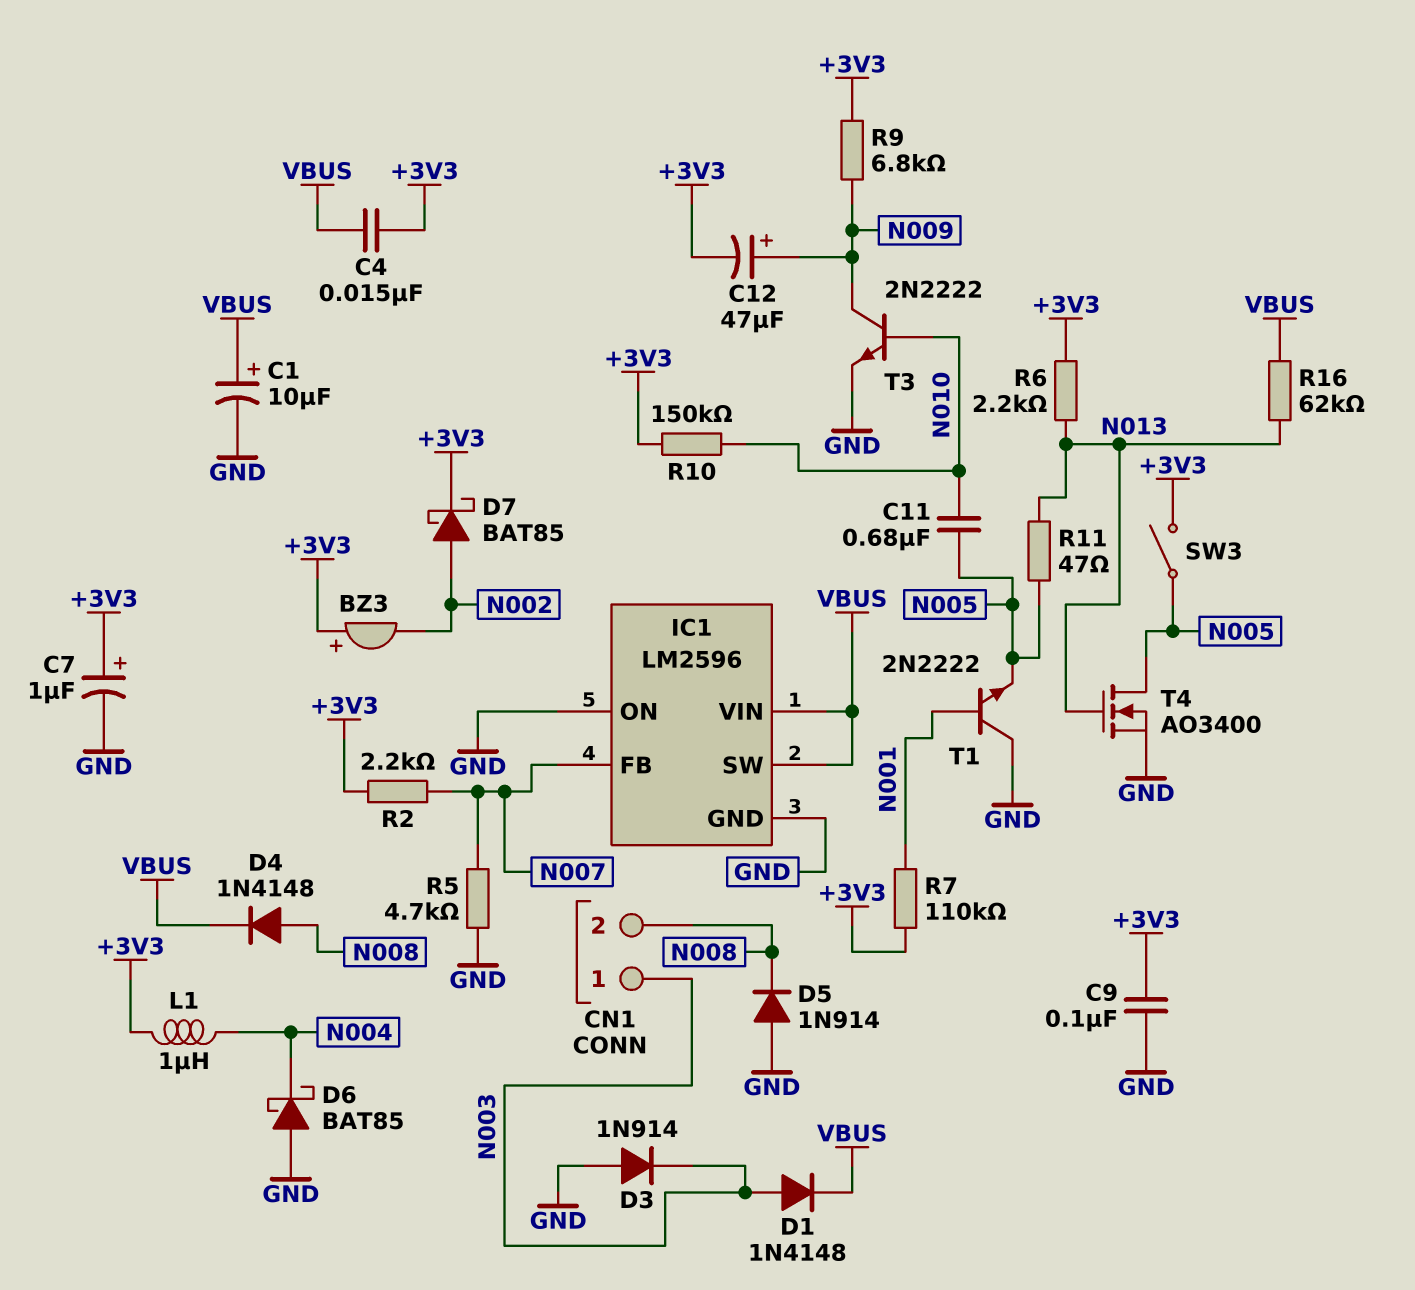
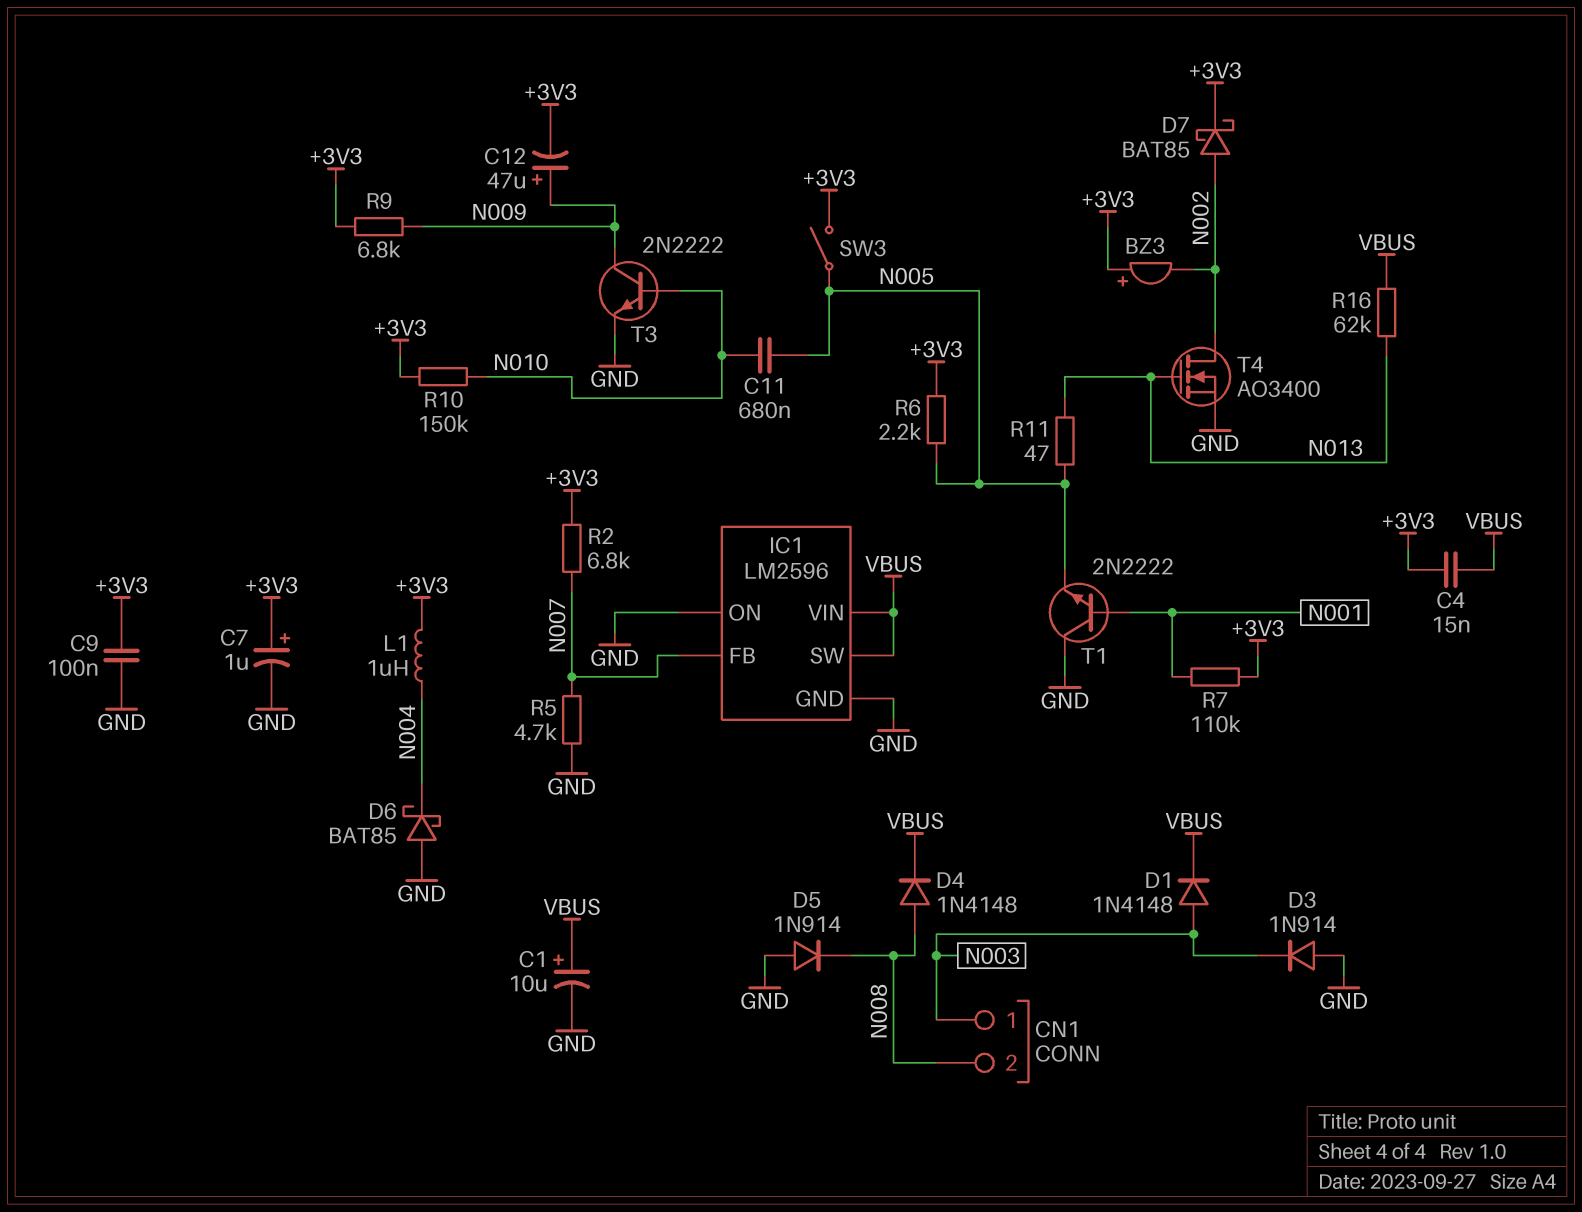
R2: 2.2k (+3V3, N007) -> 6.8k (+3V3, N007)
R6: 2.2k (+3V3, N013) -> 2.2k (+3V3, N005)
T4: NMOS AO3400 (G N013, D N005, S GND) -> NMOS AO3400 (G N013, D N002, S GND)

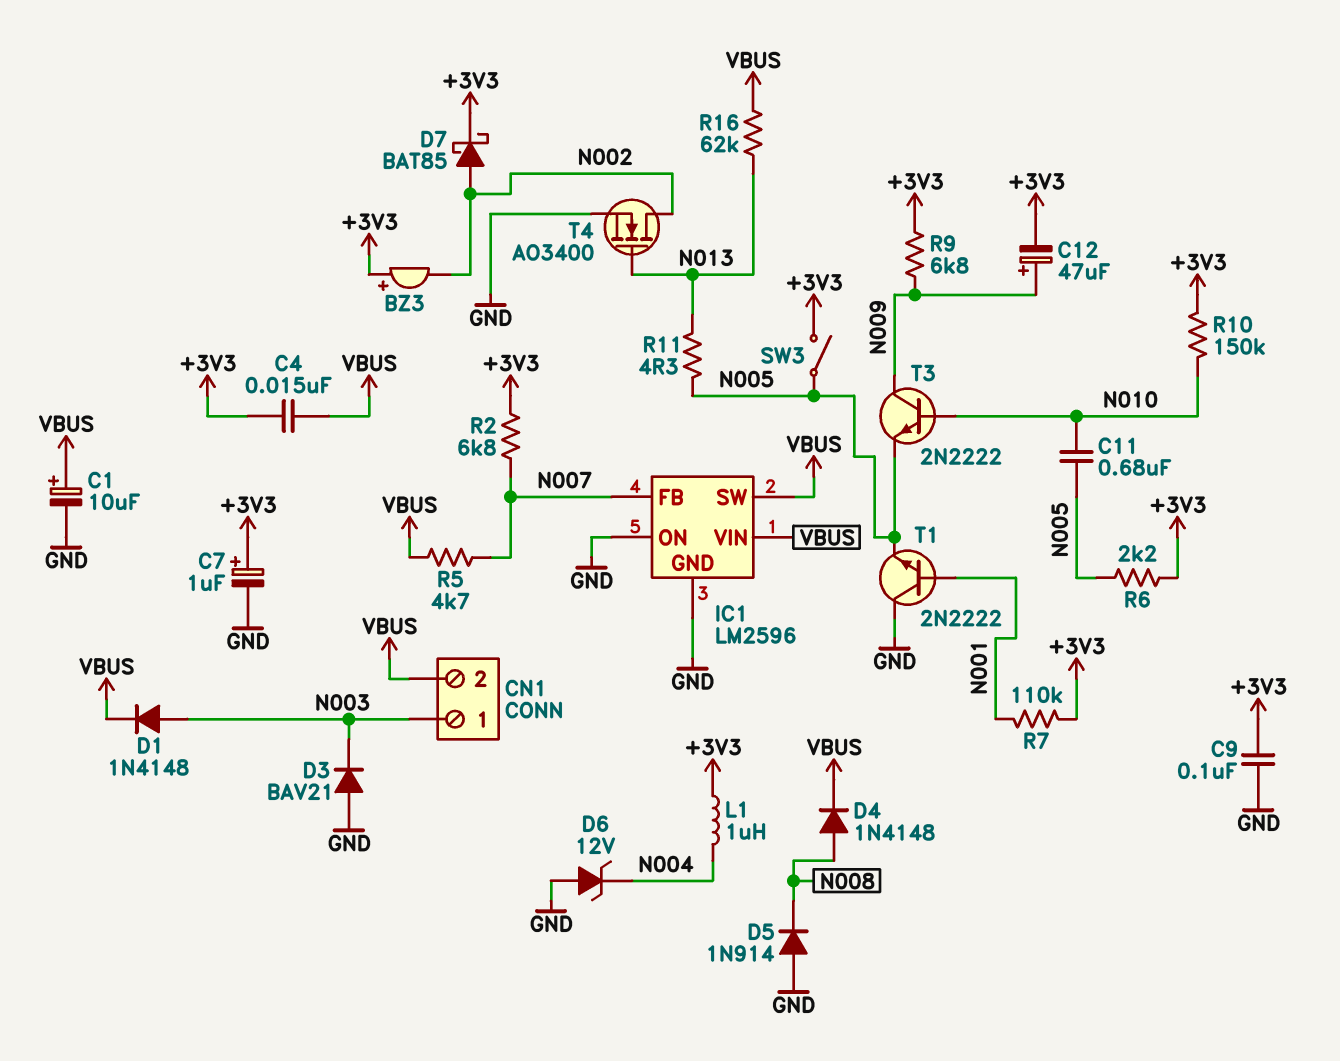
CN1 pin 2: N008 -> VBUS
D3: diode 1N914 (A GND, K N003) -> diode BAV21 (A GND, K N003)
D6: schottky BAT85 (A GND, K N004) -> zener 12V (A GND, K N004)
R5: 4.7k (GND, N007) -> 4.7k (N007, VBUS)
R11: 47 (N005, N013) -> 4.3 (N005, N013)
T3: NPN 2N2222 (B N010, C N009, E GND) -> NPN 2N2222 (B N010, C N009, E N005)

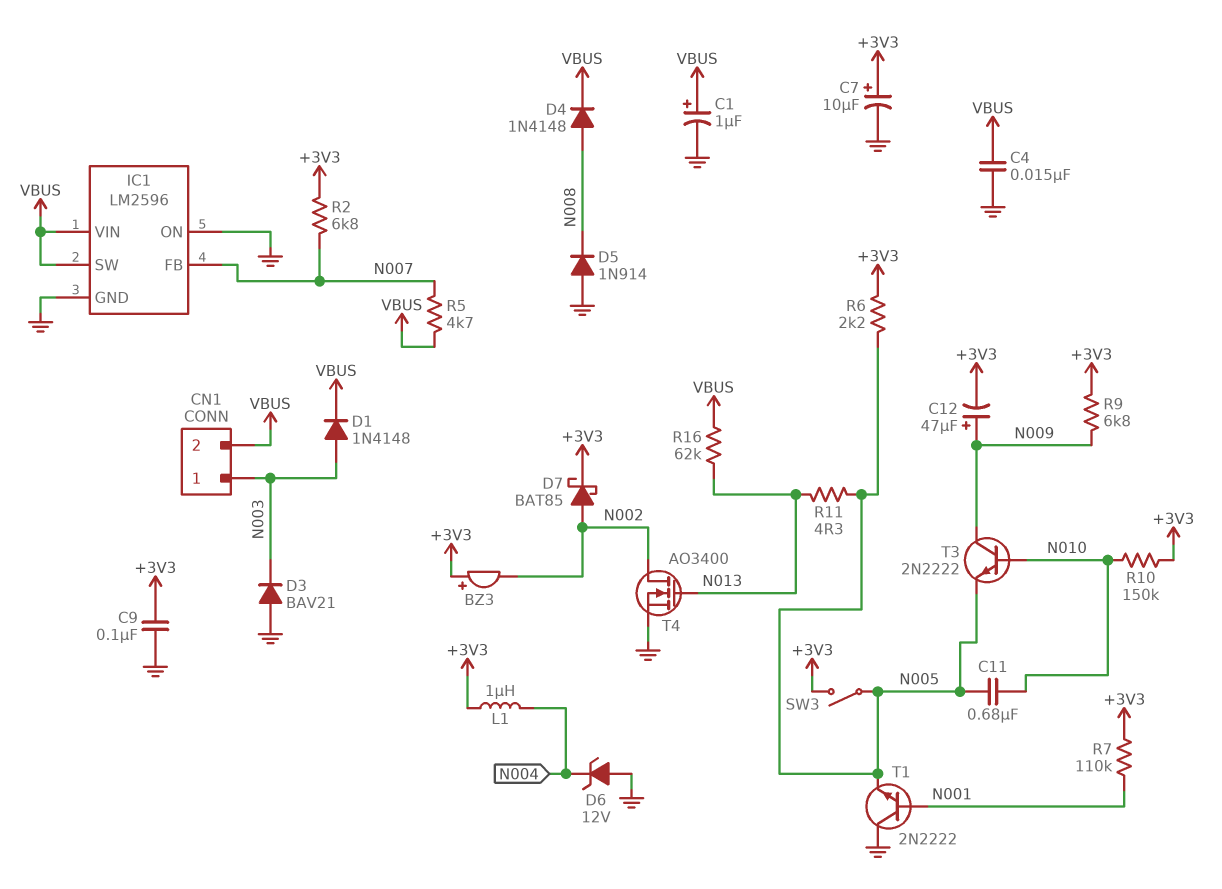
C1: 10uF (plus VBUS, minus GND) -> 1uF (plus VBUS, minus GND)
C4: 15nF (+3V3, VBUS) -> 15nF (GND, VBUS)
C7: 1uF (plus +3V3, minus GND) -> 10uF (plus +3V3, minus GND)

